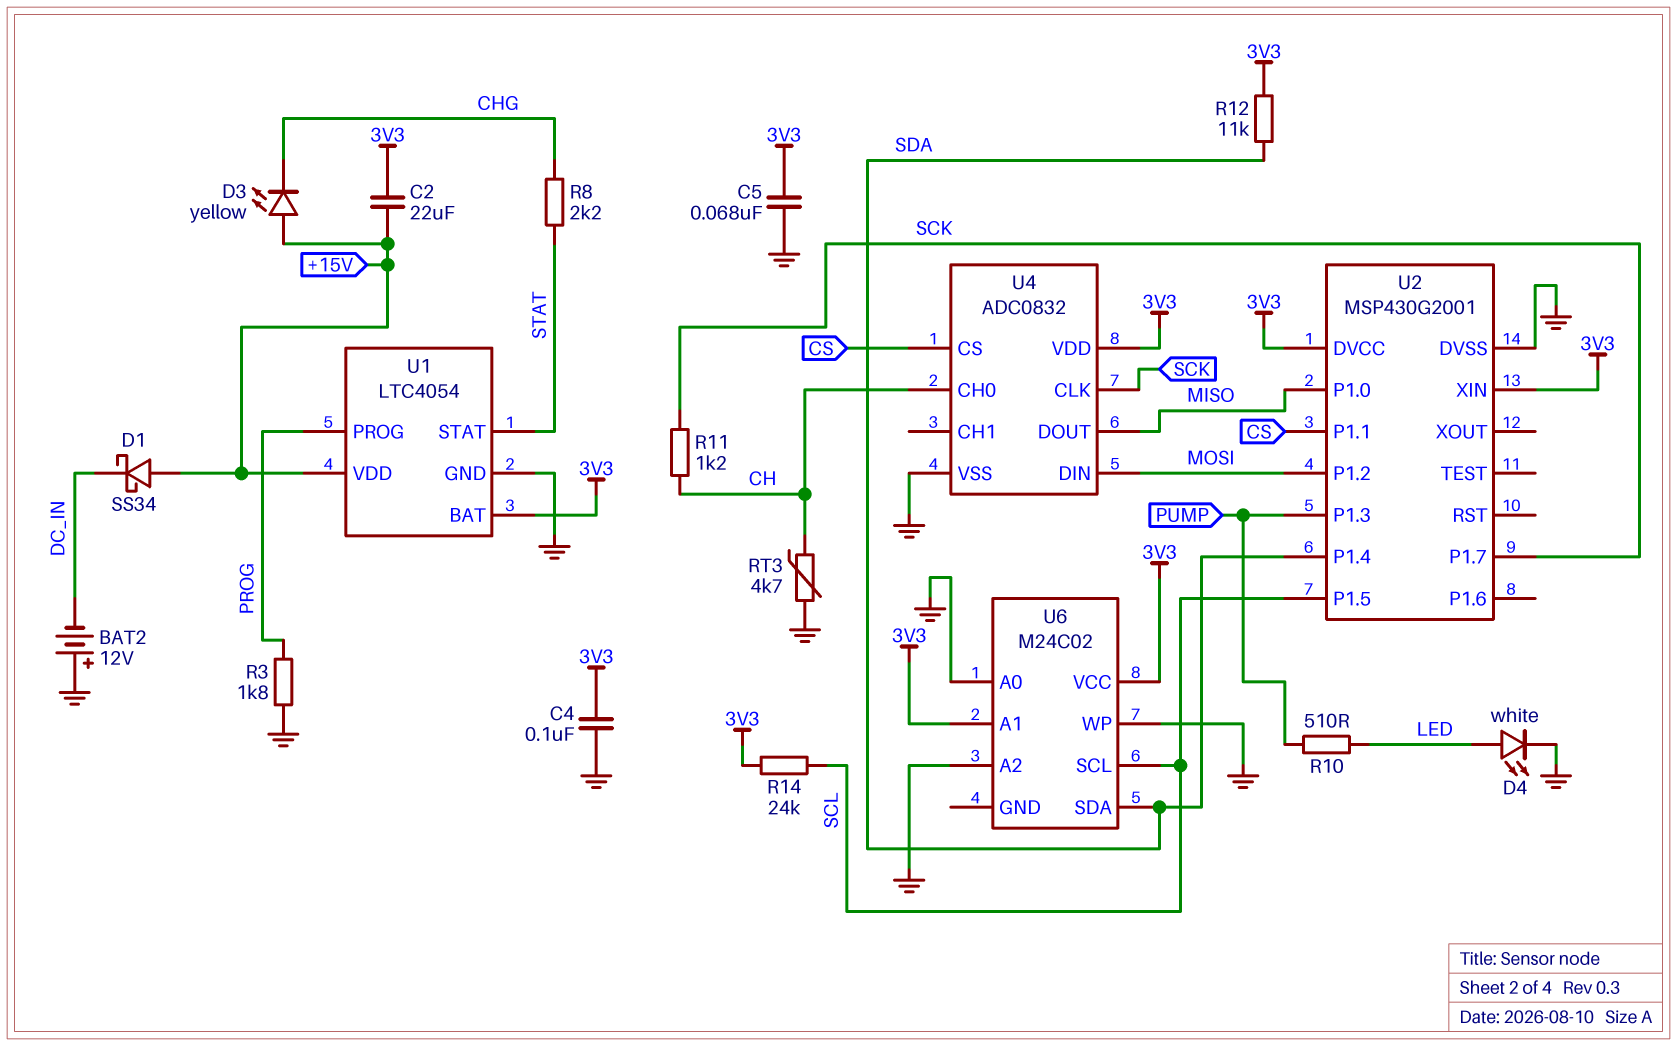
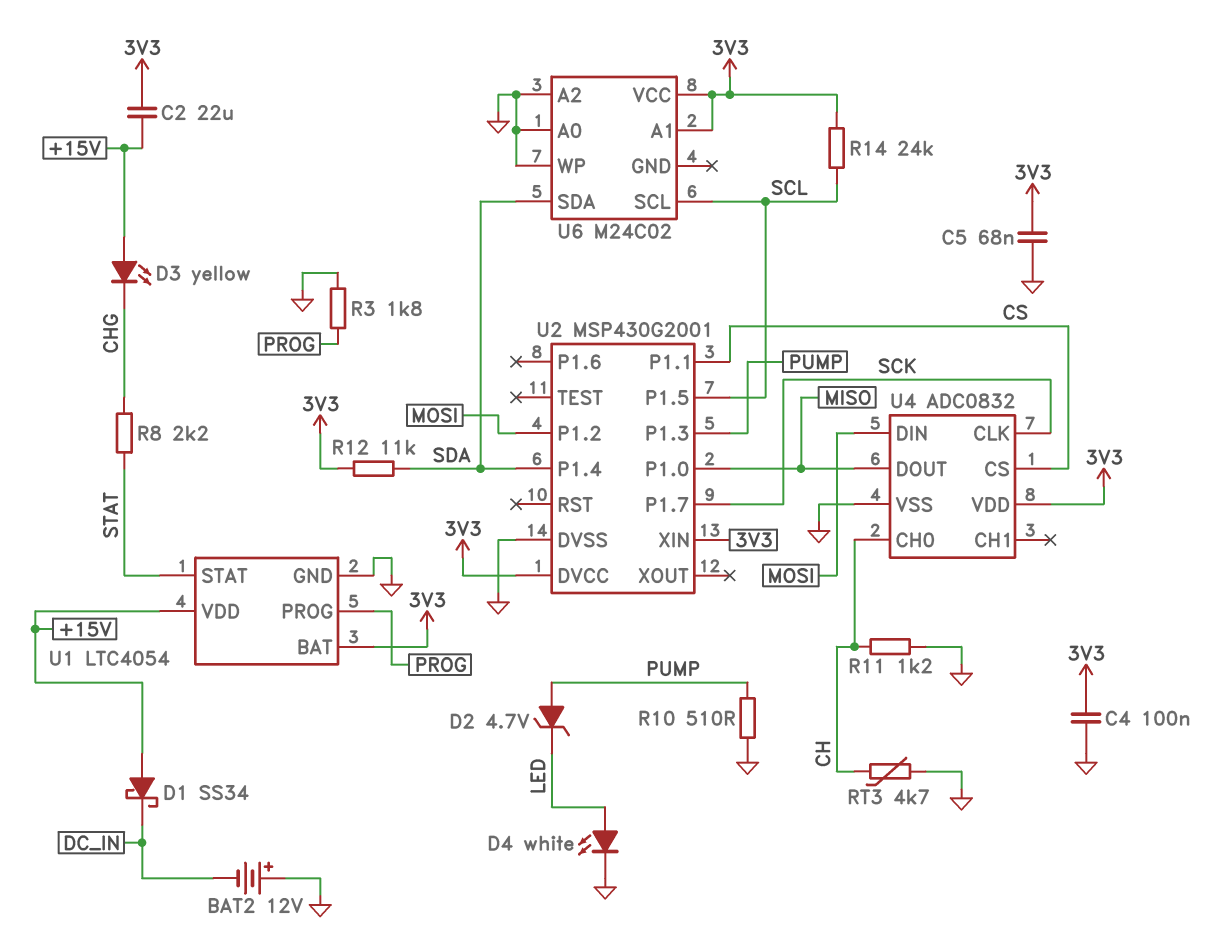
D2: none -> zener 4.7V (A PUMP, K LED)
R10: 510 (LED, PUMP) -> 510 (GND, PUMP)
R11: 1.2k (CH, SCK) -> 1.2k (CH, GND)

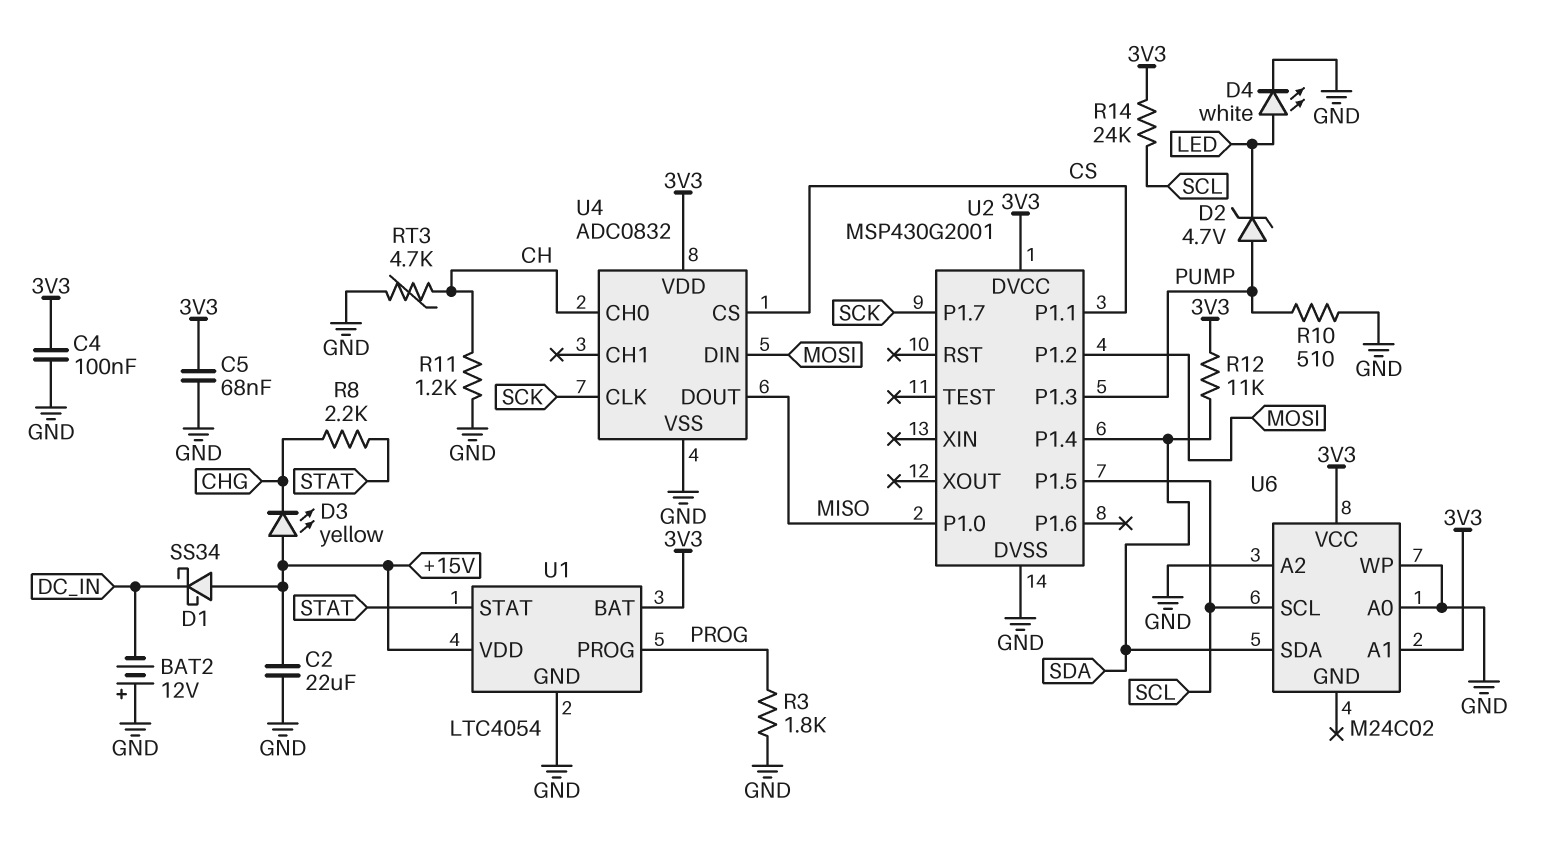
C2: 22uF (+15V, 3V3) -> 22uF (+15V, GND)
U2 pin XIN: 3V3 -> none

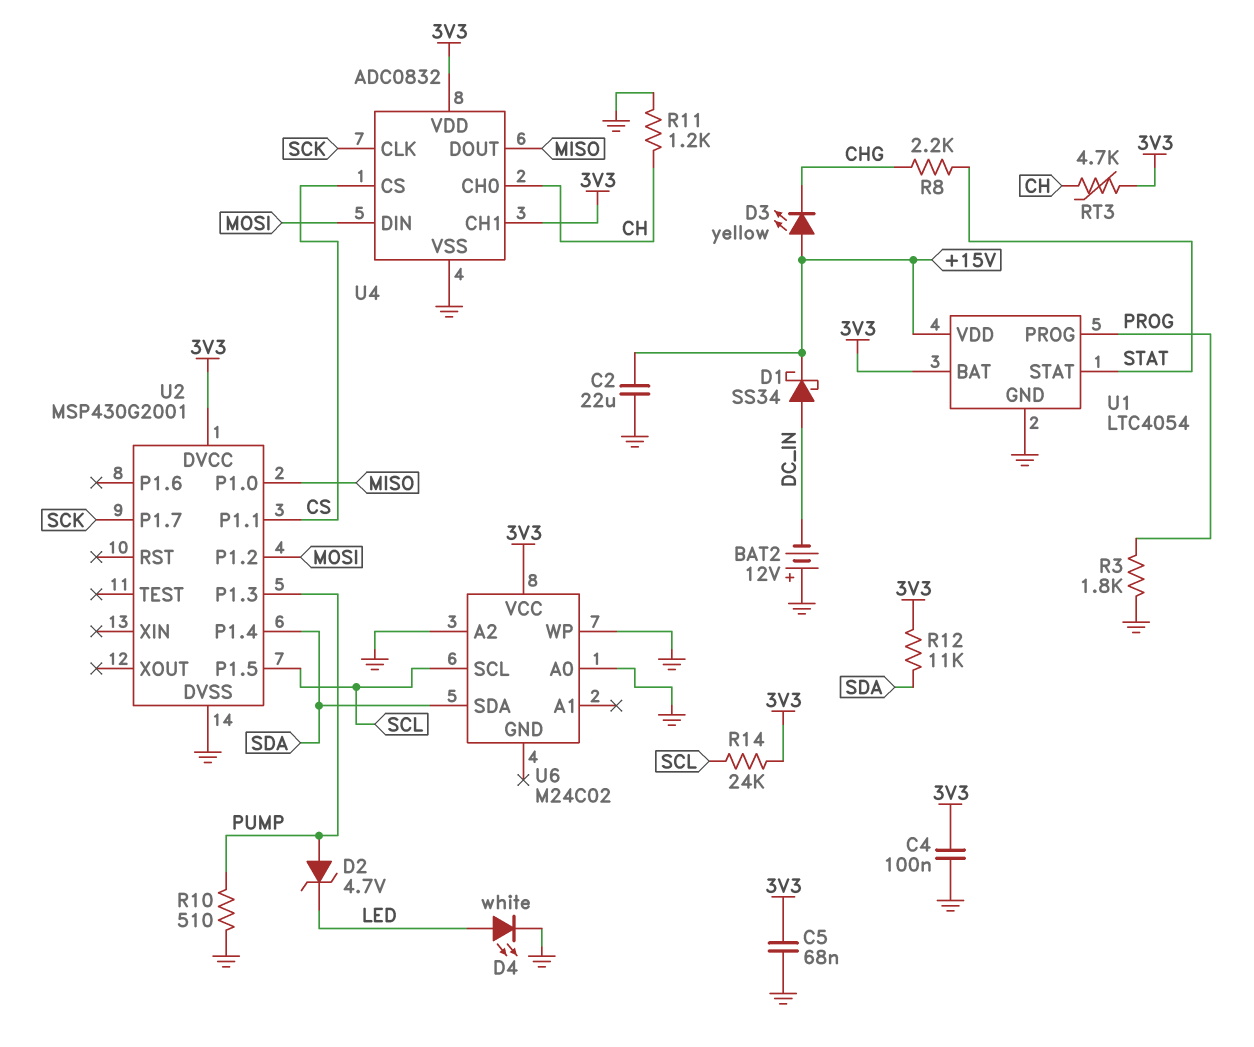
D1: schottky SS34 (A +15V, K DC_IN) -> schottky SS34 (A DC_IN, K +15V)
RT3: 4.7k (CH, GND) -> 4.7k (3V3, CH)
U4 pin CH1: none -> 3V3
U6 pin A1: 3V3 -> none

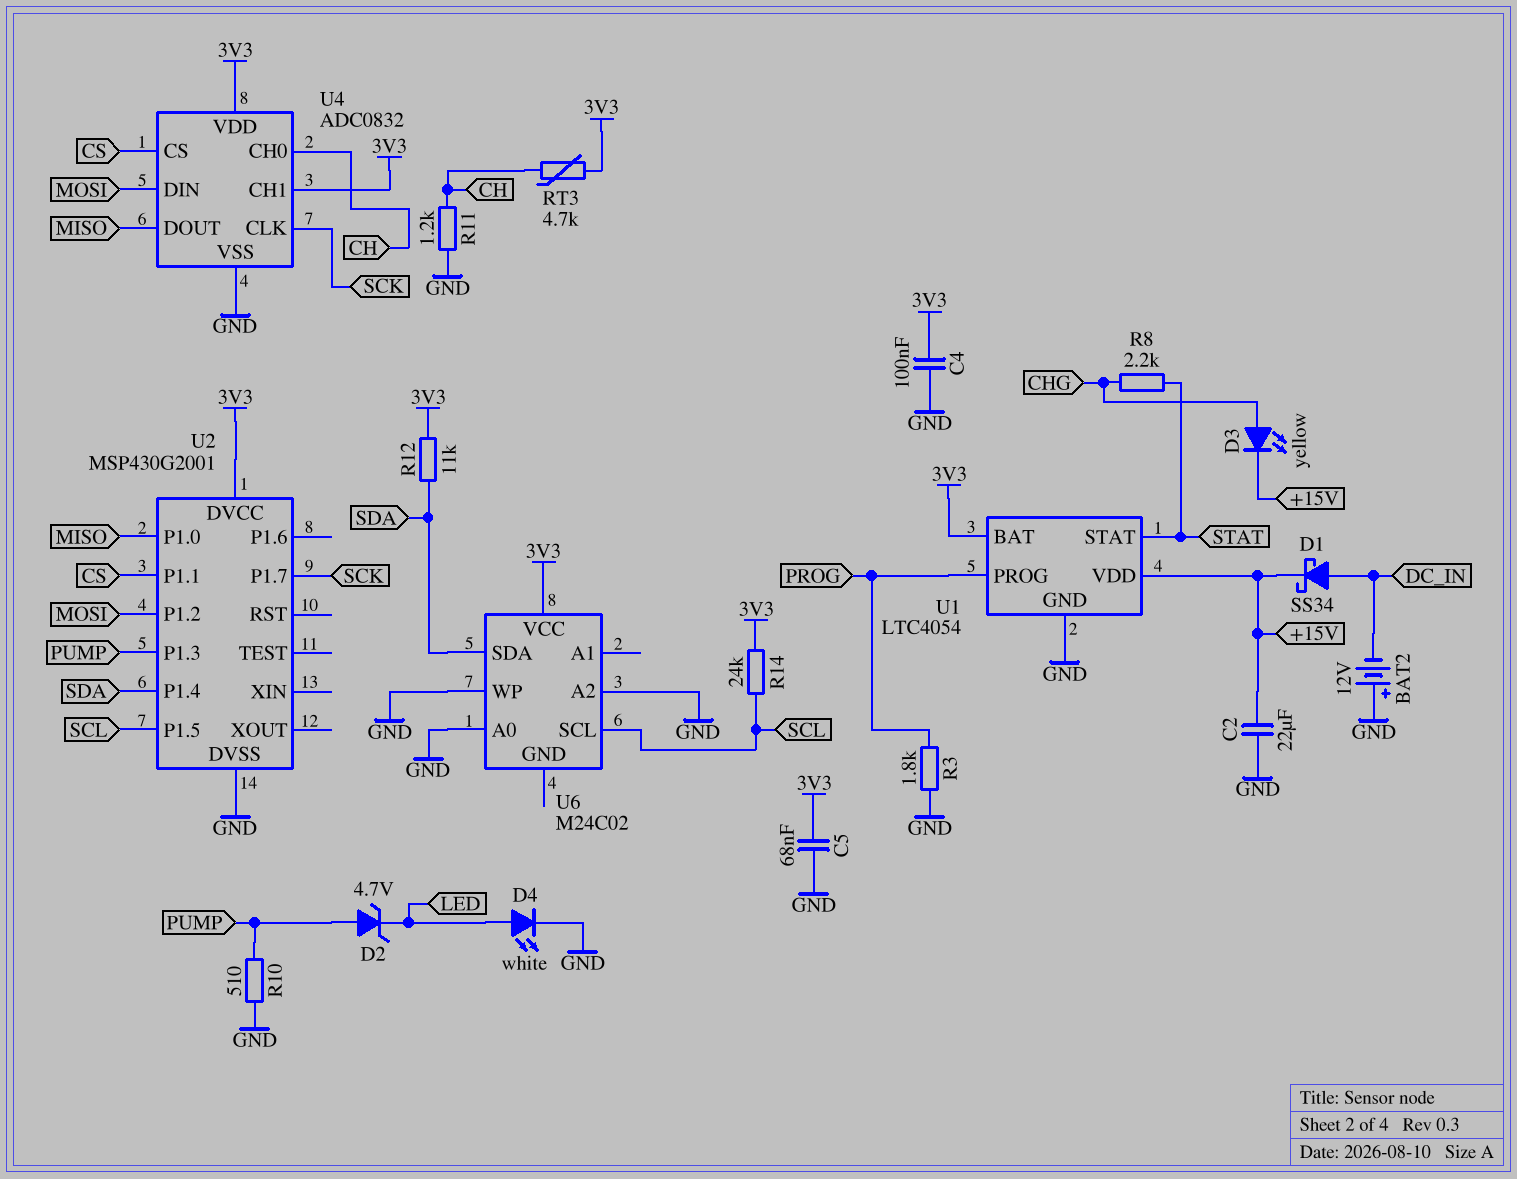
D3: LED yellow (A +15V, K CHG) -> LED yellow (A CHG, K +15V)

